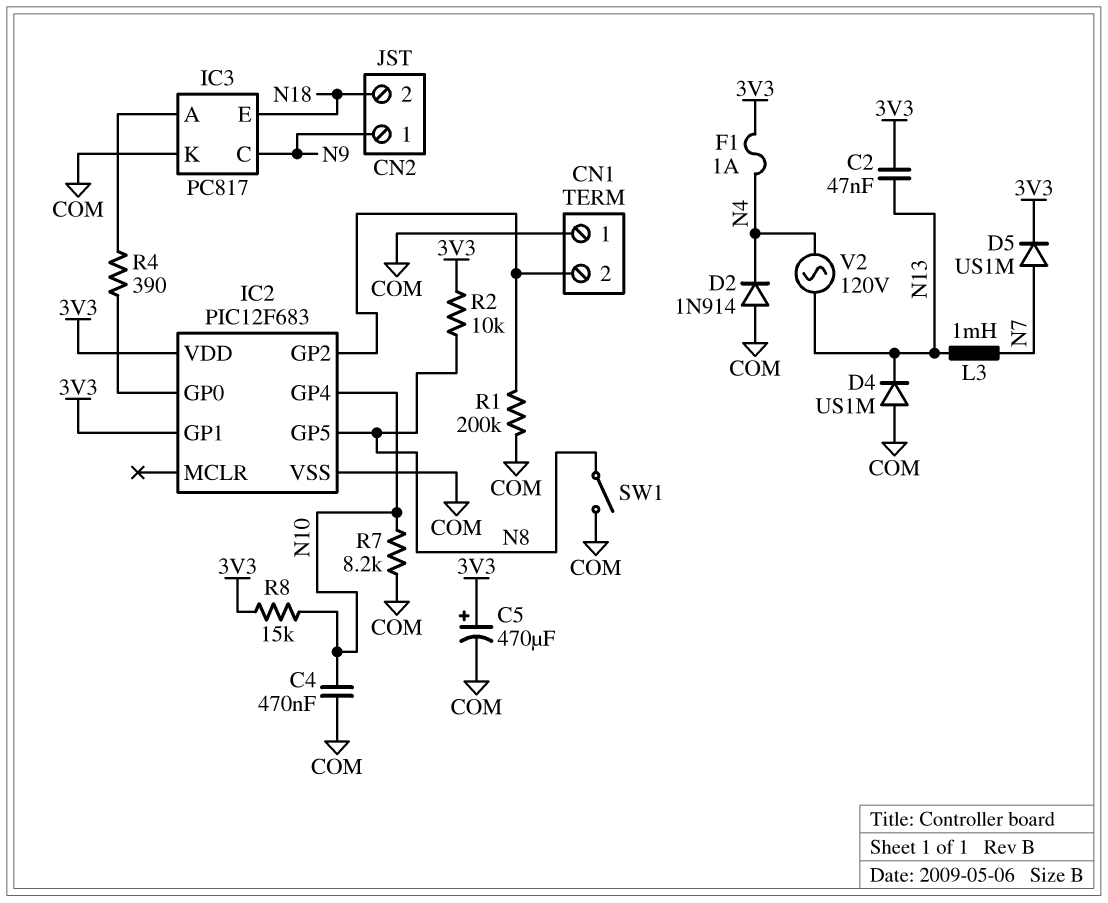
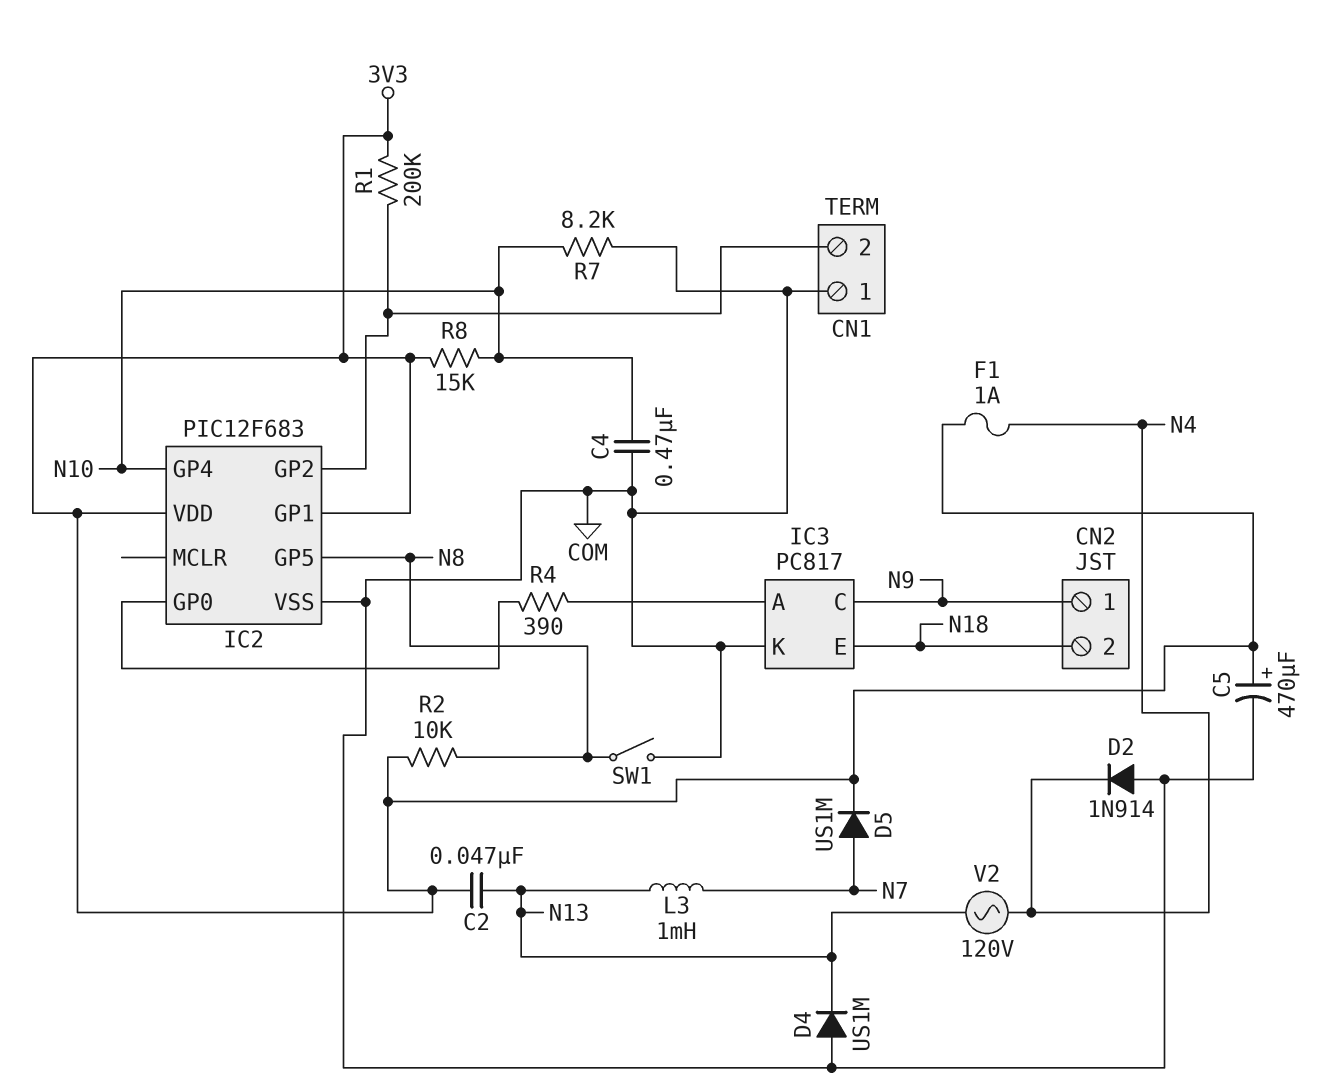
R1: 200k (CN1/2, COM) -> 200k (3V3, CN1/2)

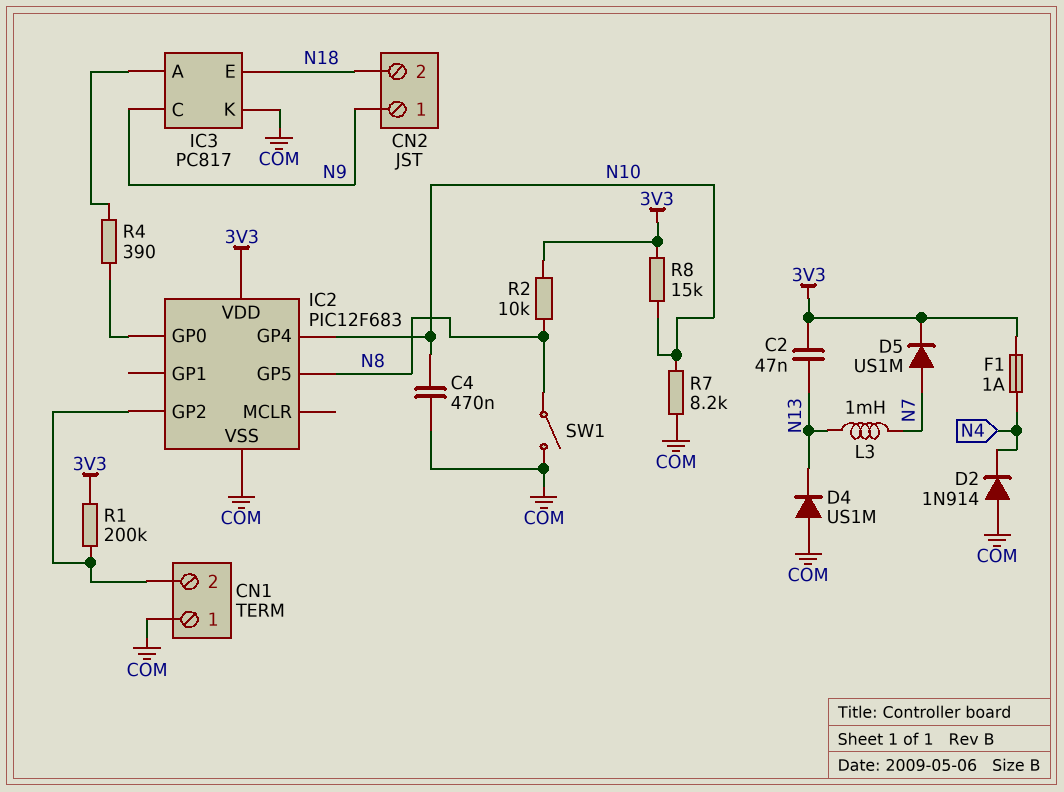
C5: 470uF (plus 3V3, minus COM) -> none
IC2 pin GP1: 3V3 -> none
V2: AC 120V (N4, N13) -> none

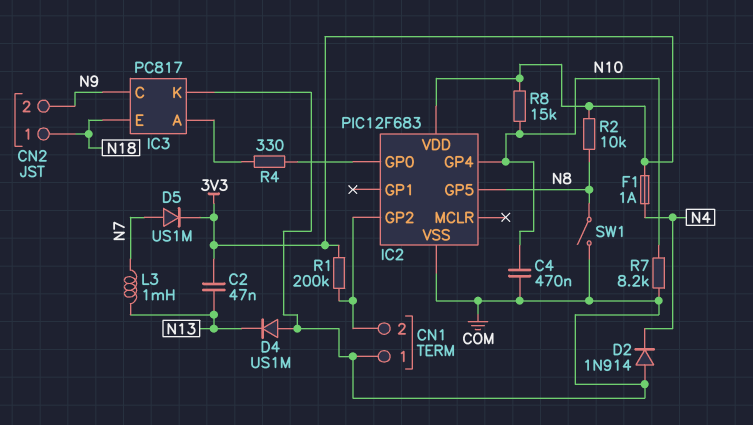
CN2 pin 1: N9 -> N18
CN2 pin 2: N18 -> N9
R4: 390 (IC2/GP0, IC3/A) -> 330 (IC2/GP0, IC3/A)

